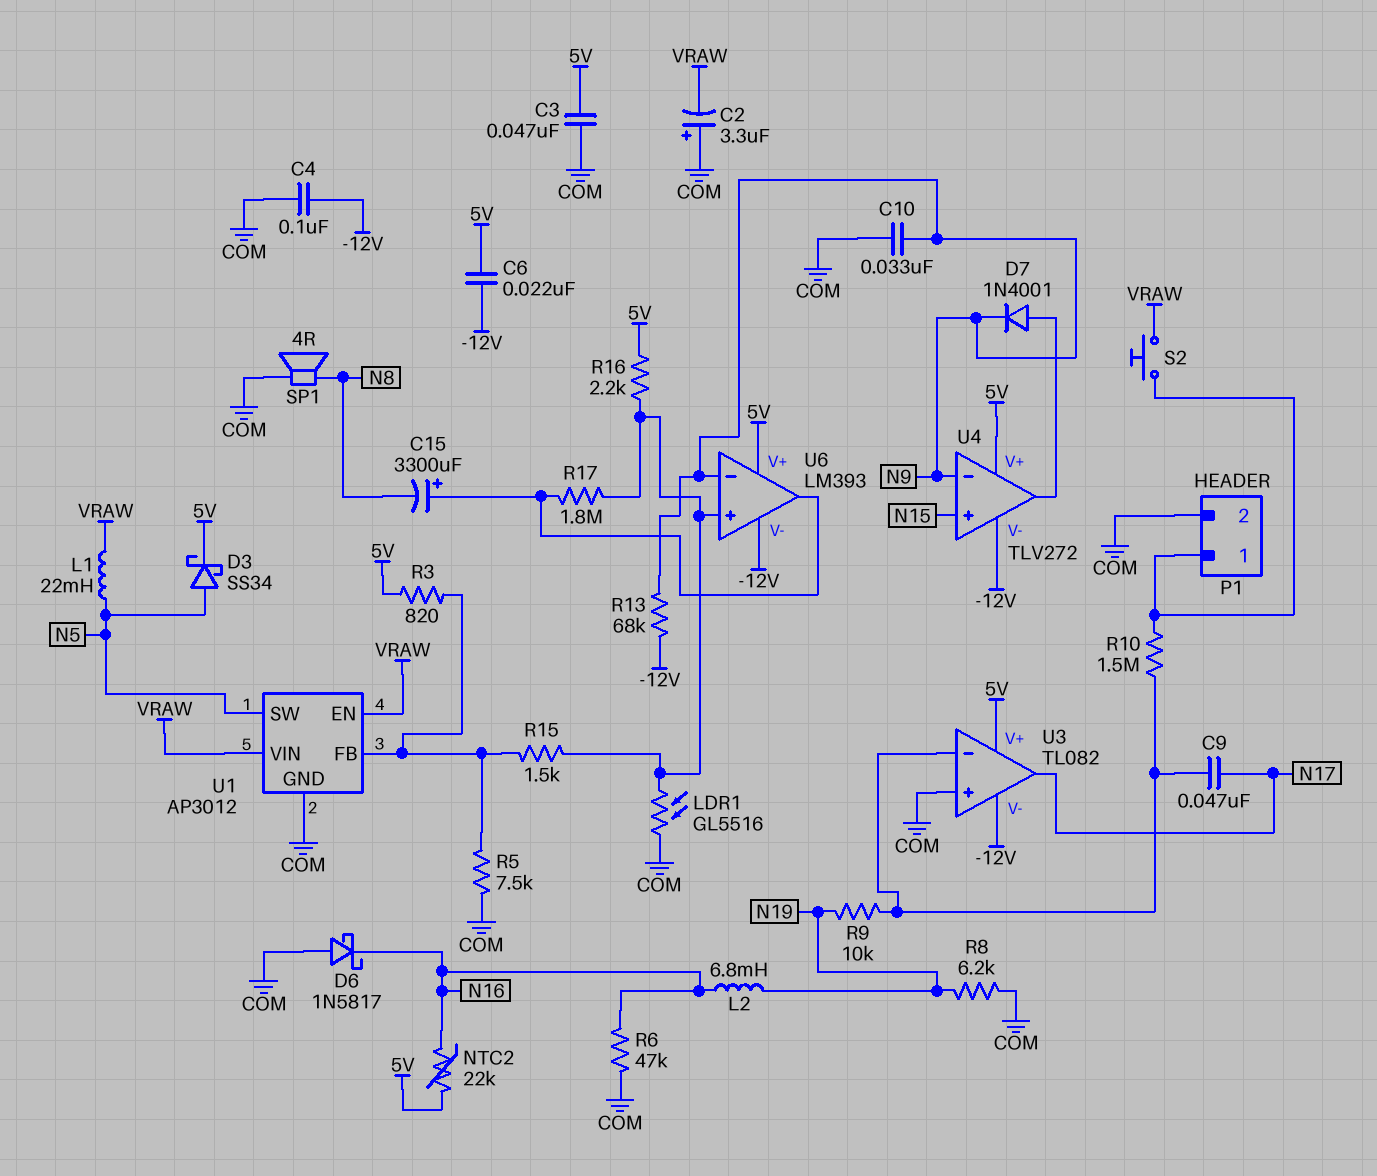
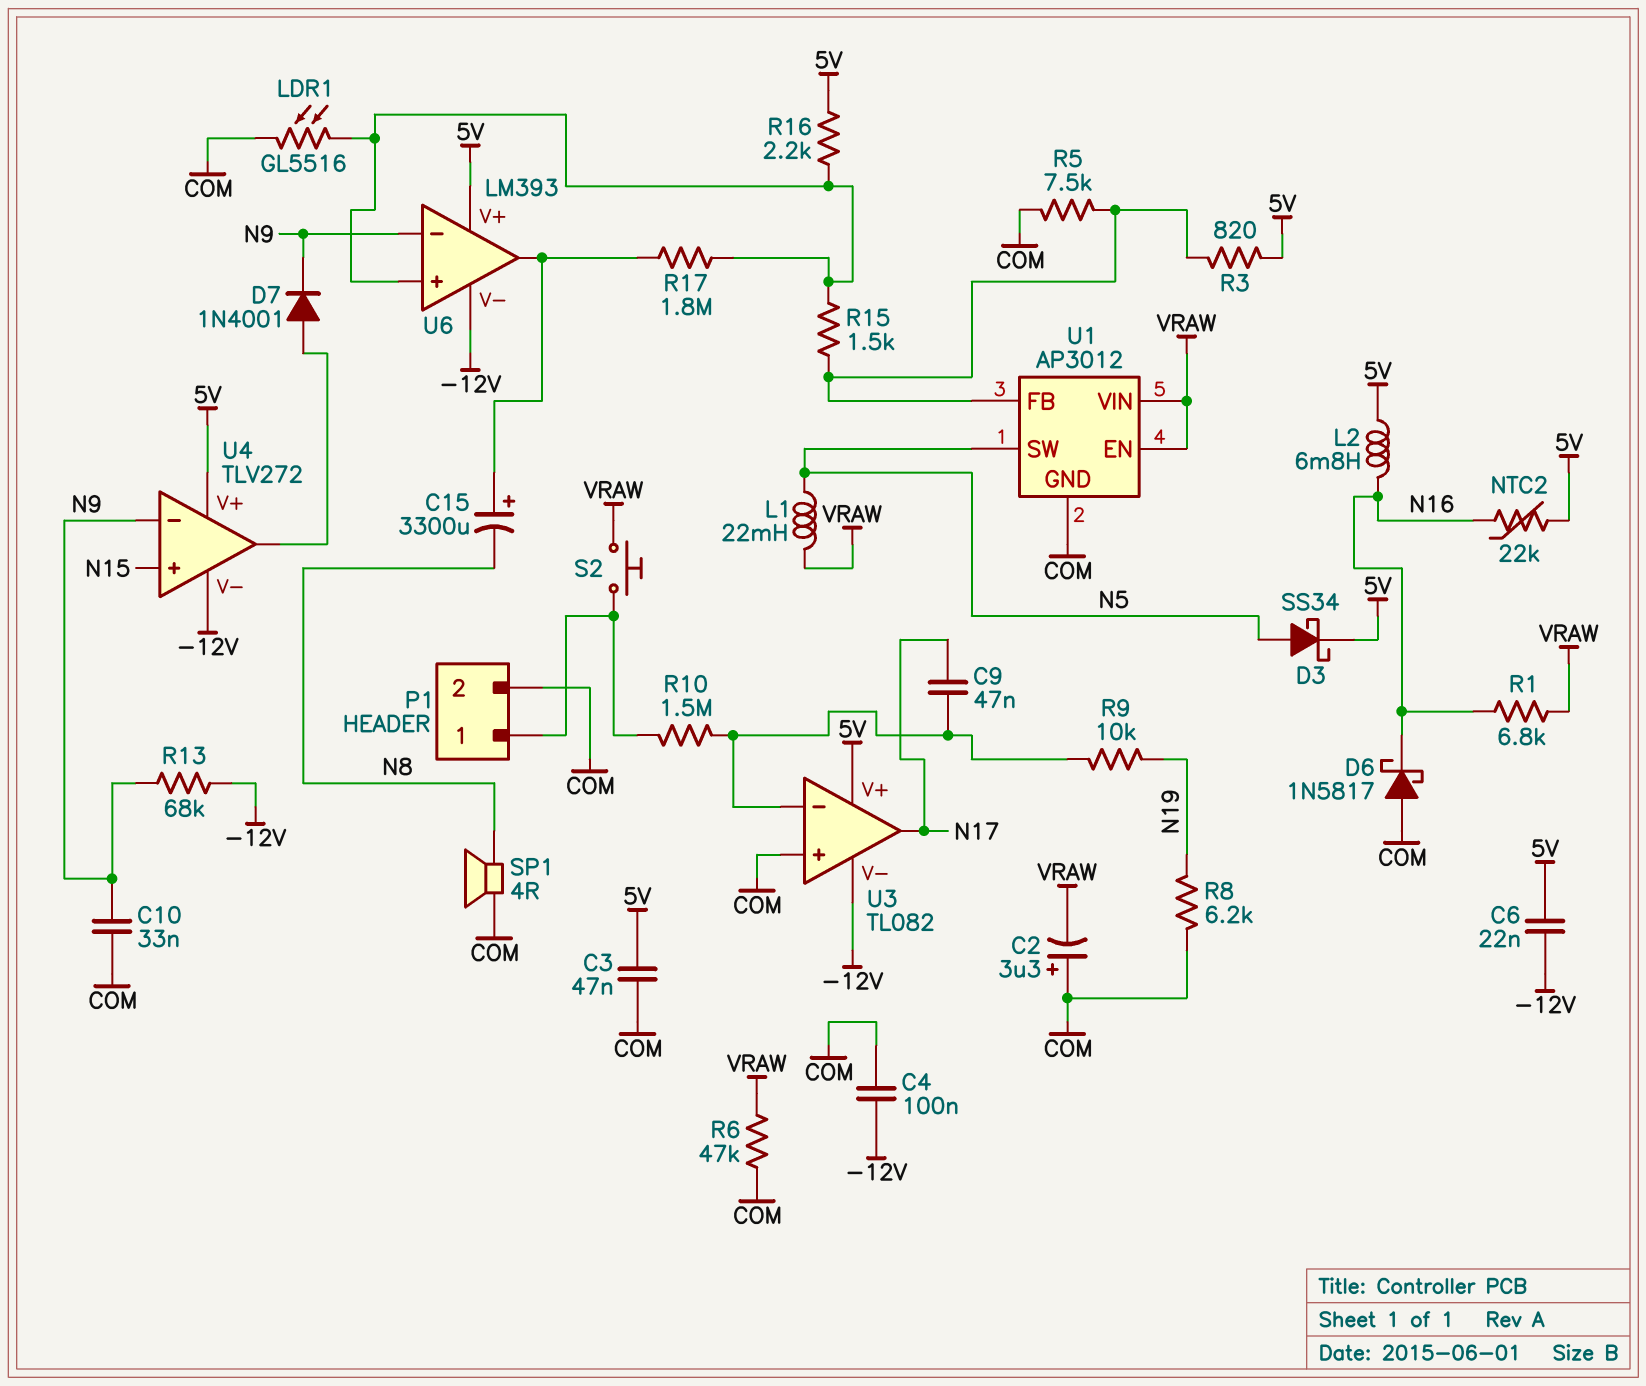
L2: 6.8mH (N16, N19) -> 6.8mH (5V, N16)
R1: none -> 6.8k (N16, VRAW)
R6: 47k (COM, N16) -> 47k (COM, VRAW)

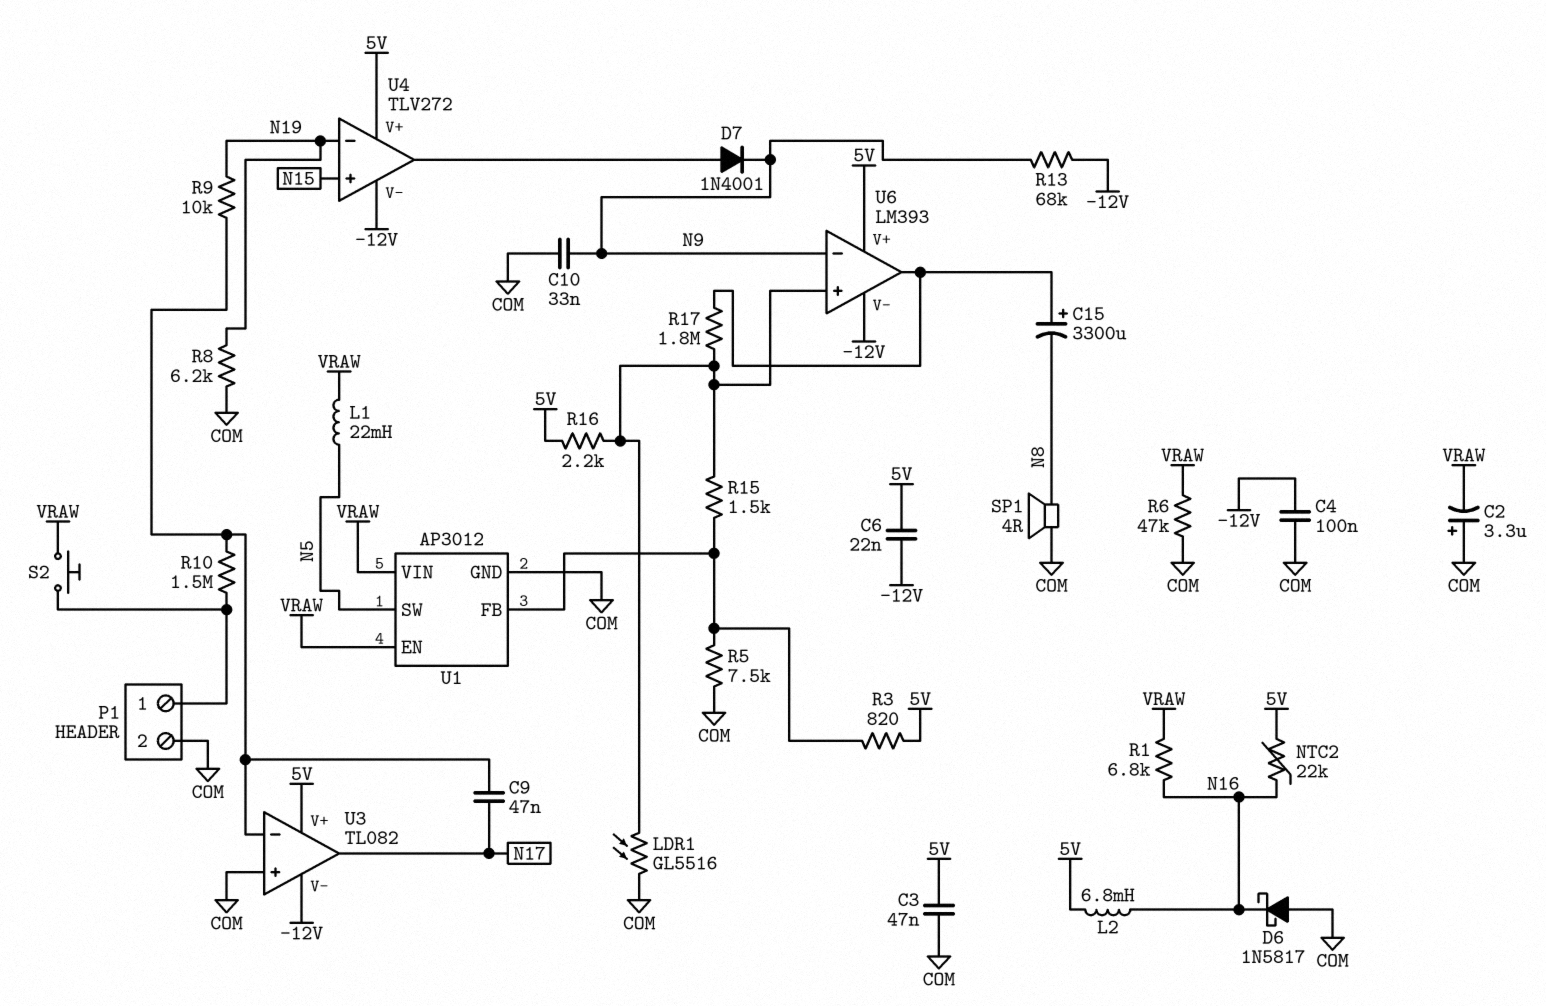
D3: schottky SS34 (A N5, K 5V) -> none
U4 pin in-: N9 -> N19

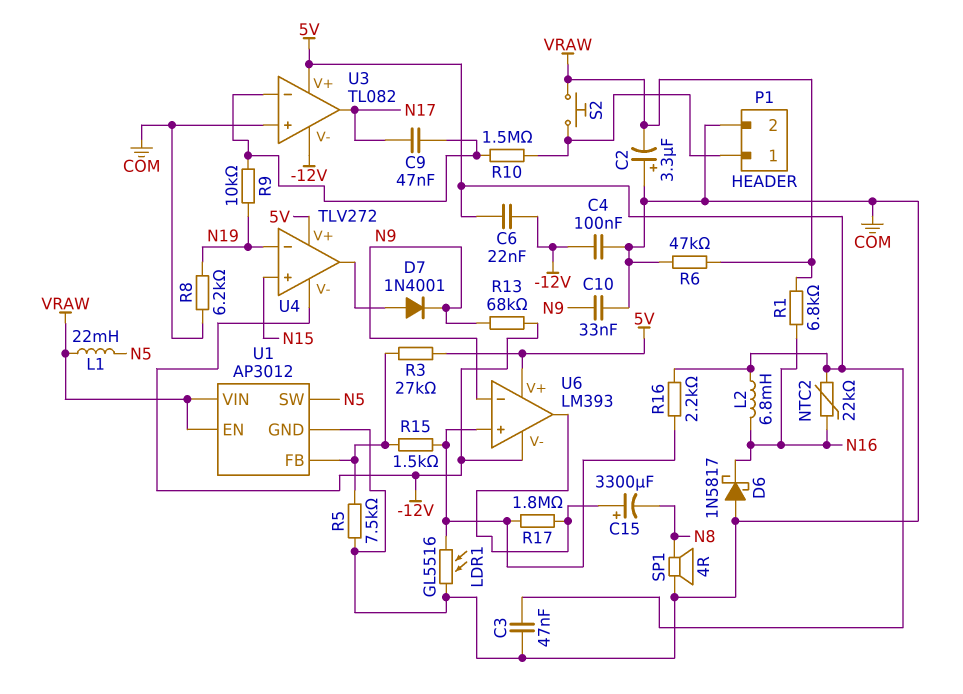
R3: 820 (5V, U1/FB) -> 27k (5V, U1/FB)

